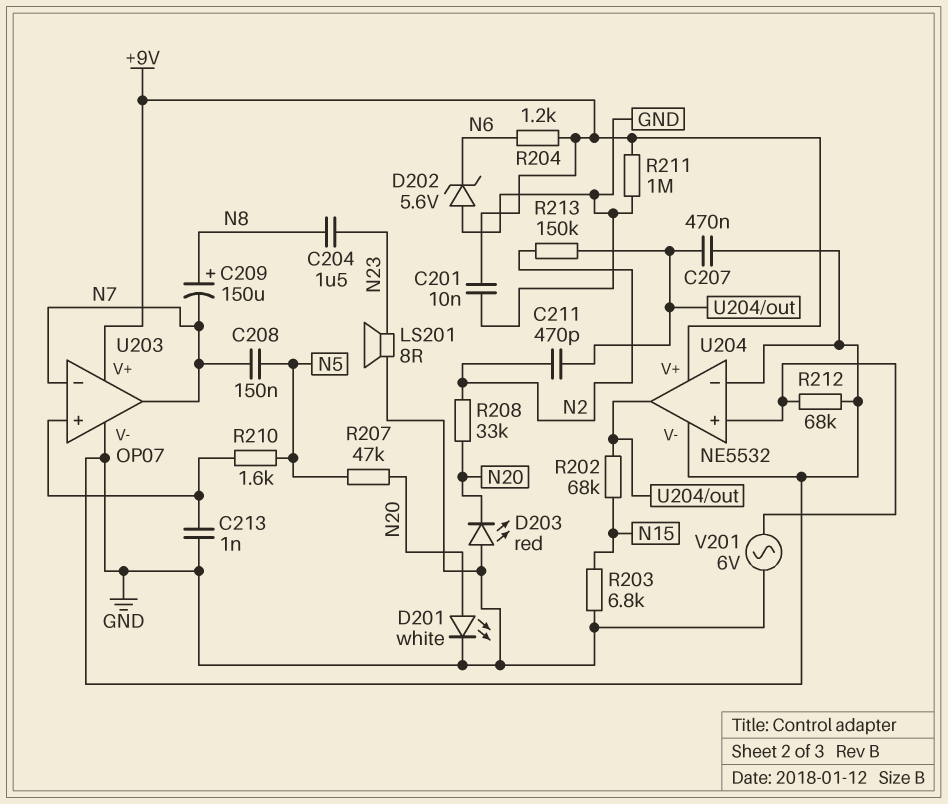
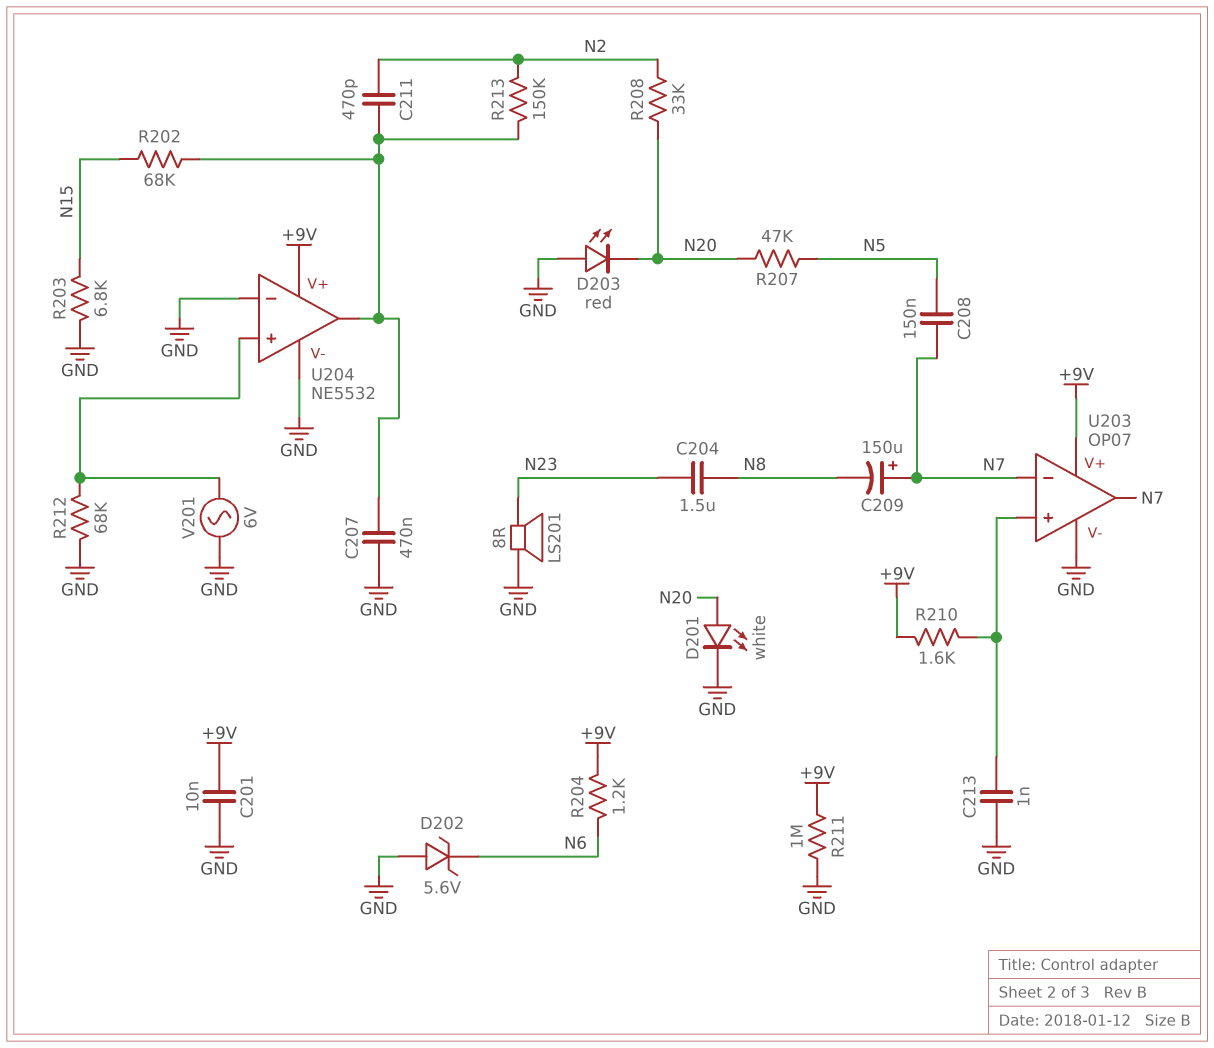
C209: 150uF (plus N8, minus N7) -> 150uF (plus N7, minus N8)
R210: 1.6k (N5, U203/in+) -> 1.6k (+9V, U203/in+)

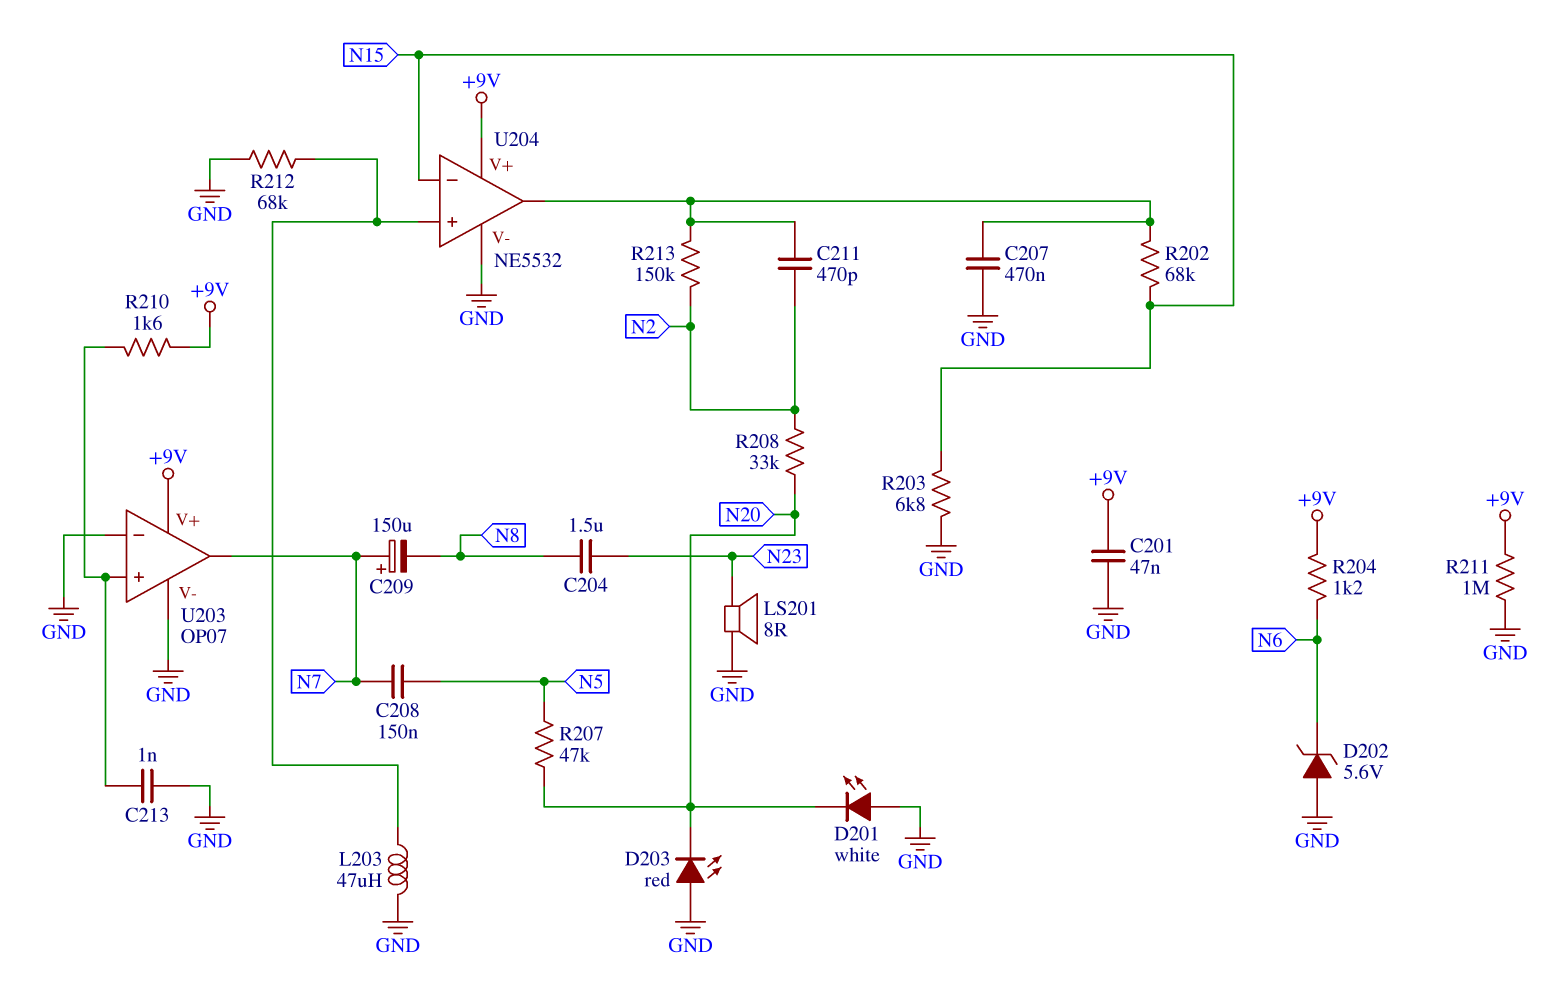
C201: 10nF (+9V, GND) -> 47nF (+9V, GND)
D201: LED white (A N20, K GND) -> LED white (A GND, K N20)
L203: none -> 47uH (GND, U204/in+)
U203 pin in-: N7 -> GND
U204 pin in-: GND -> N15
V201: AC 6V (GND, U204/in+) -> none

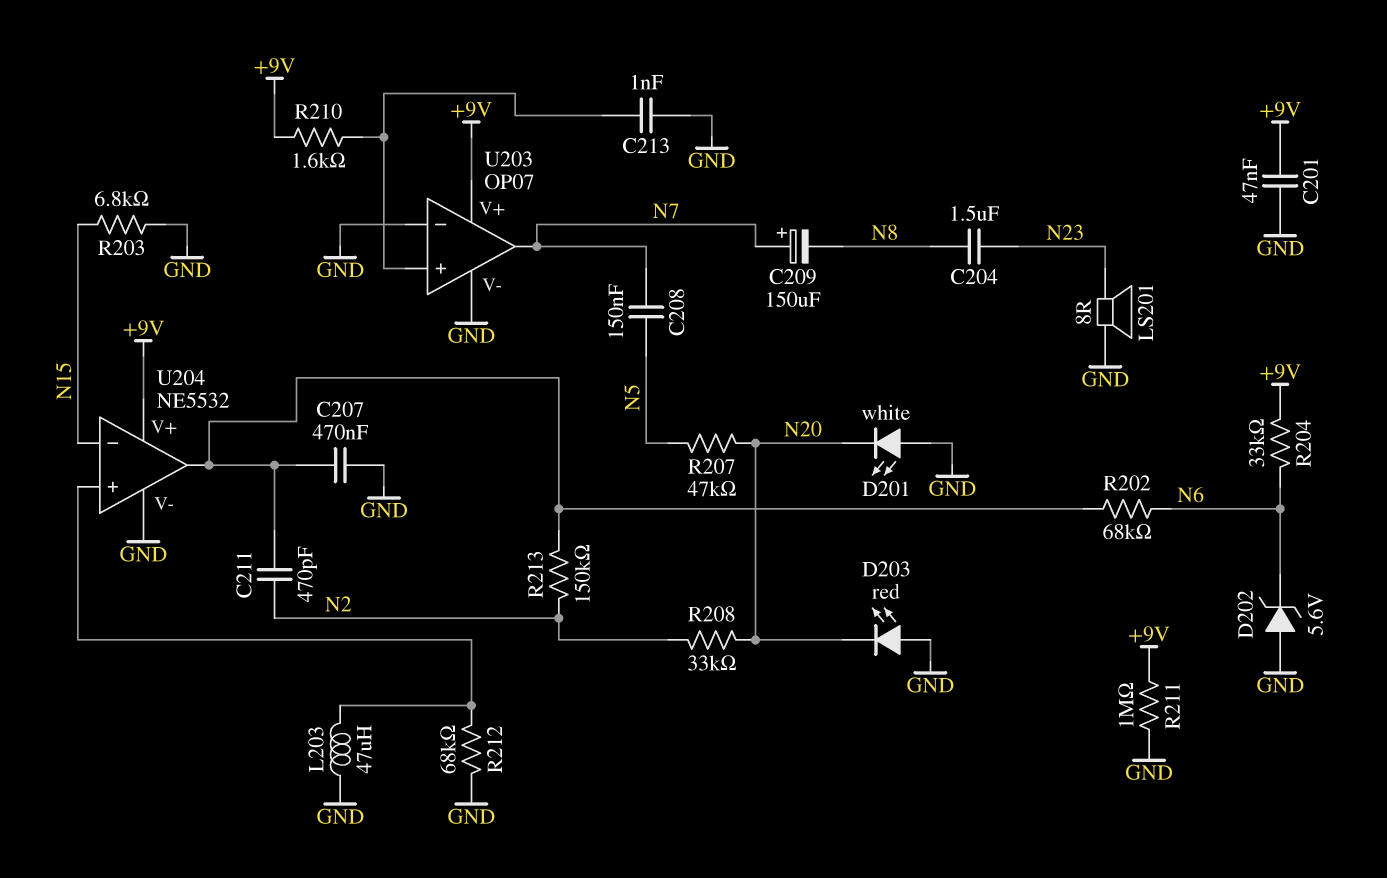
R202: 68k (N15, U204/out) -> 68k (N6, U204/out)
R204: 1.2k (+9V, N6) -> 33k (+9V, N6)

